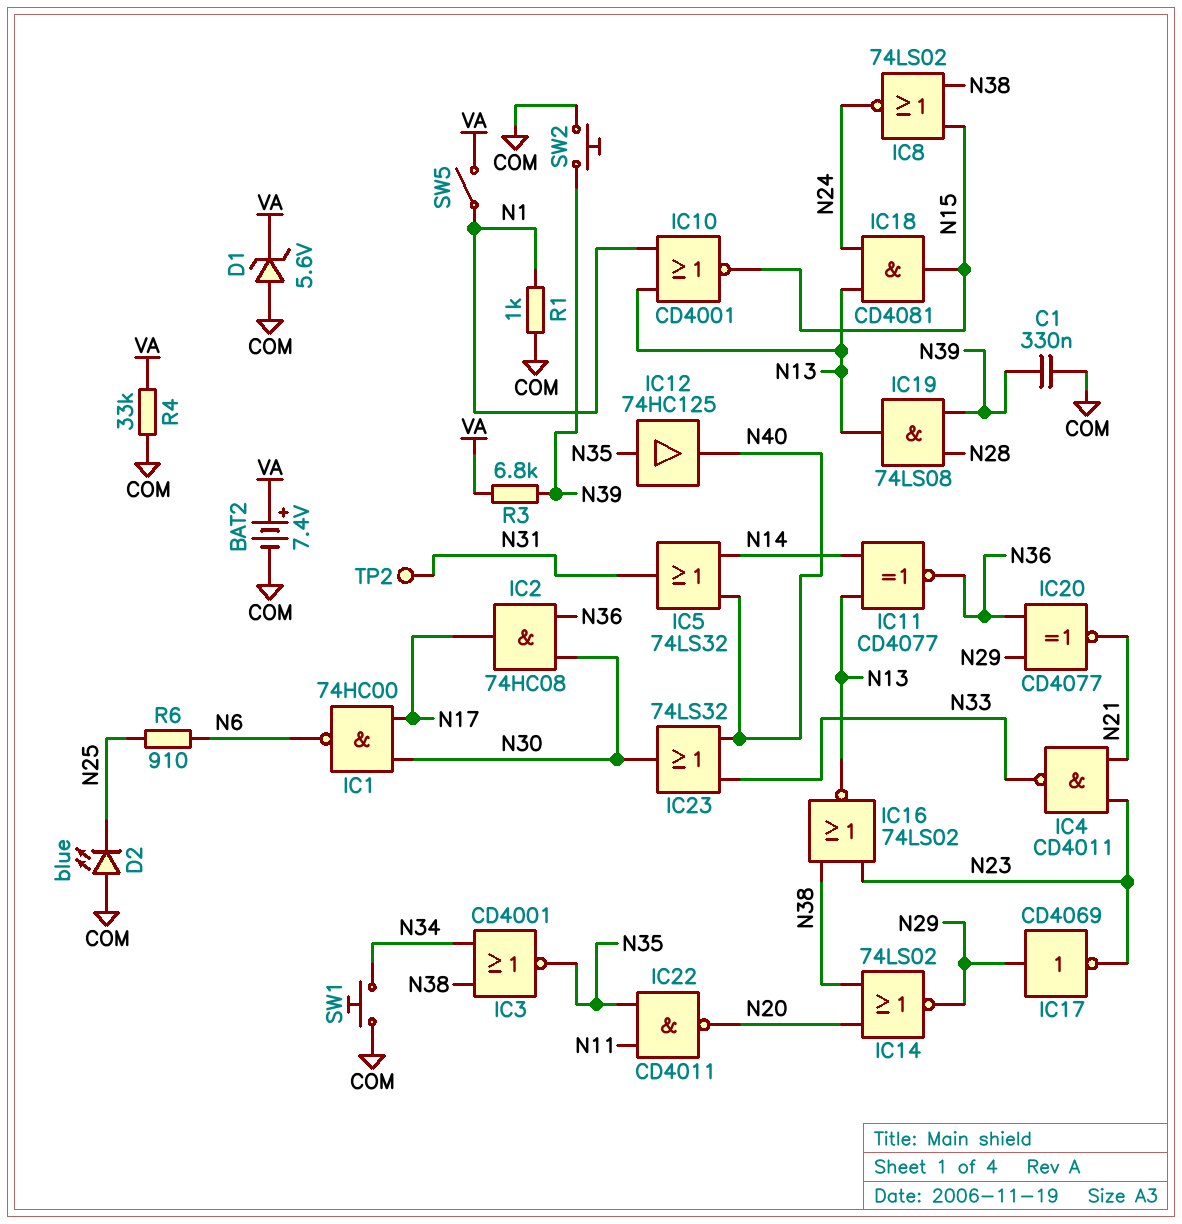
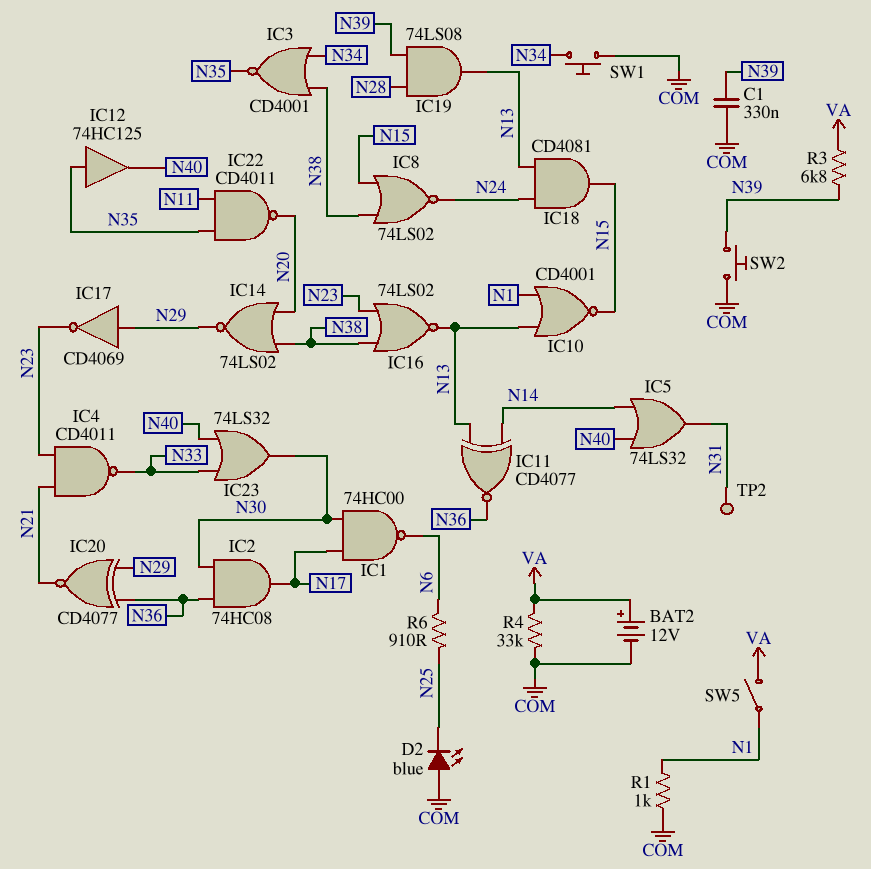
BAT2: 7.4V (plus VA, minus COM) -> 12V (plus VA, minus COM)
D1: zener 5.6V (A COM, K VA) -> none

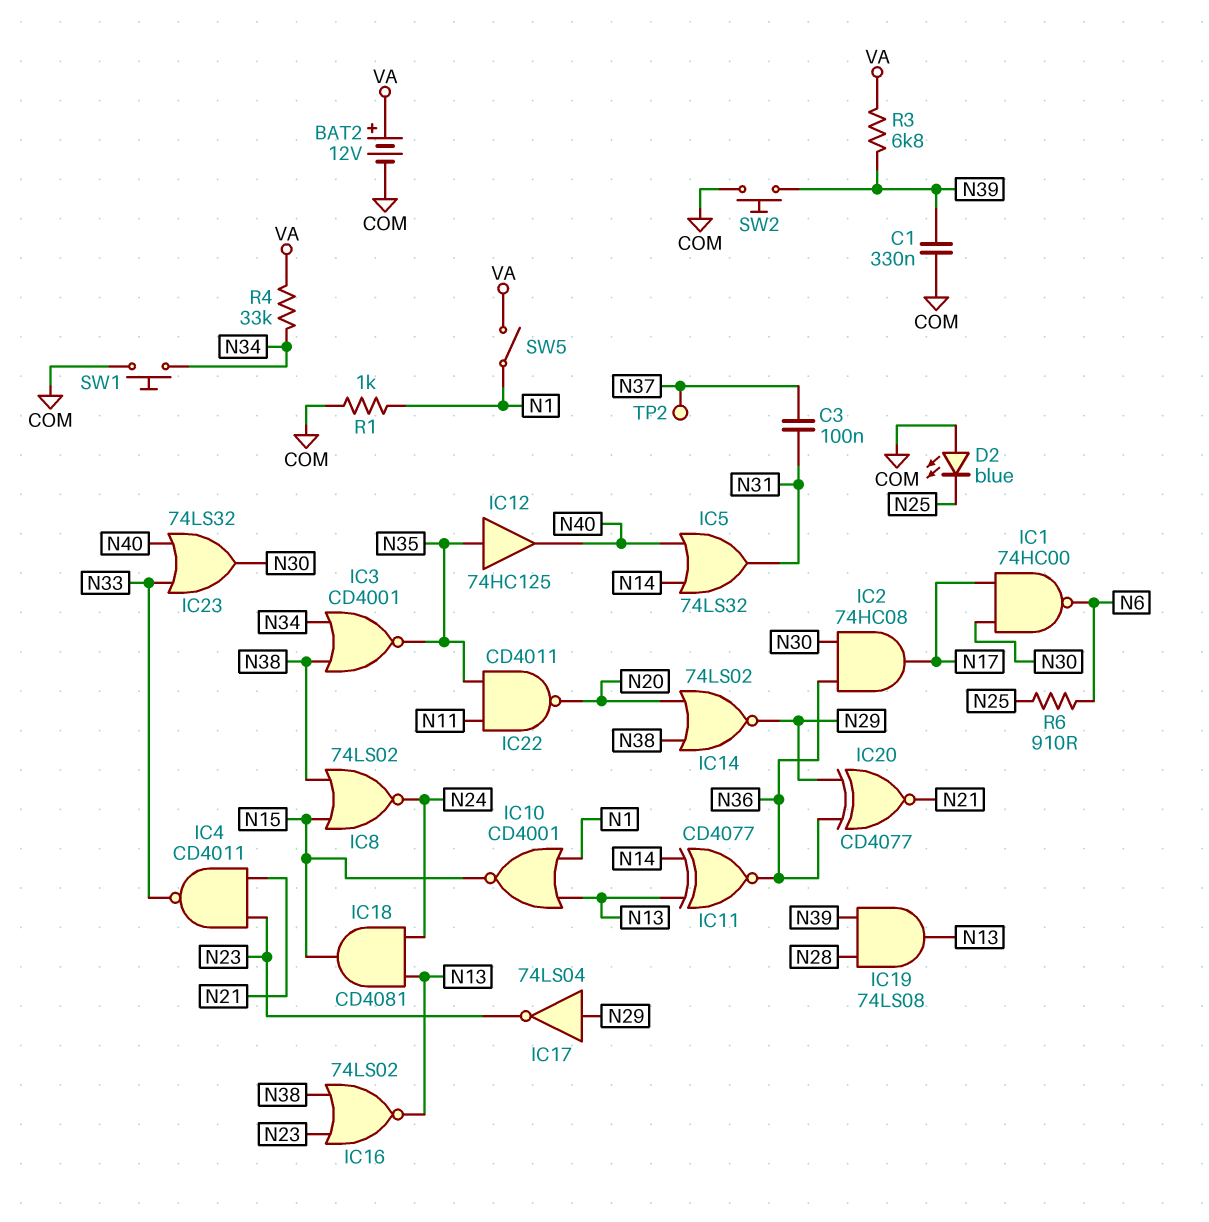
C3: none -> 100nF (N31, N37)
IC17: NOT CD4069 (in N29, out N23) -> NOT 74LS04 (in N29, out N23)
R4: 33k (COM, VA) -> 33k (N34, VA)
TP2: test point (N31) -> test point (N37)

